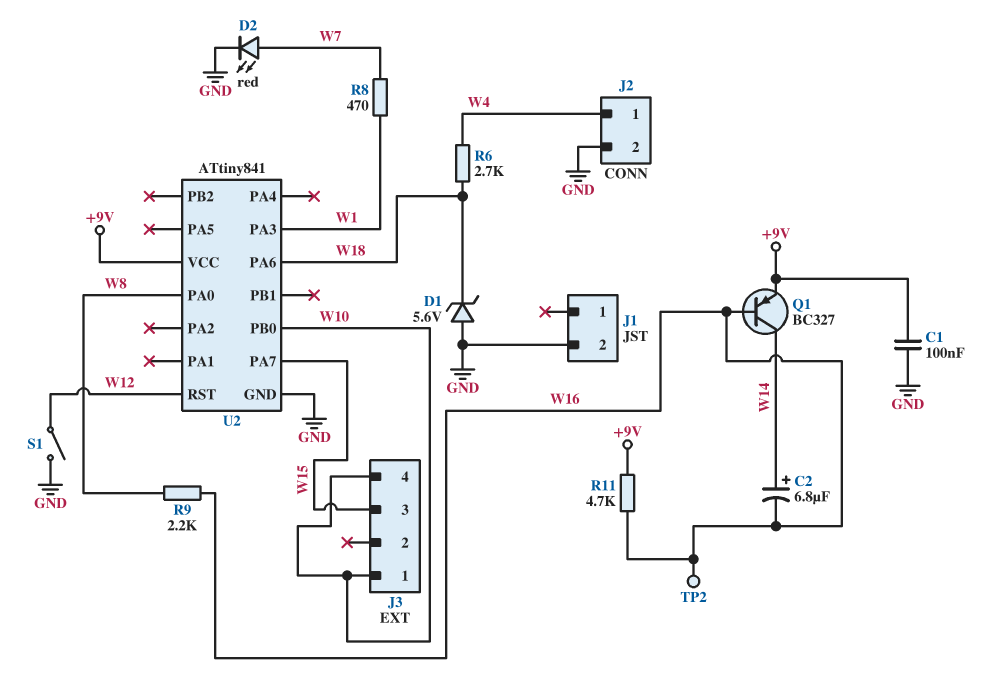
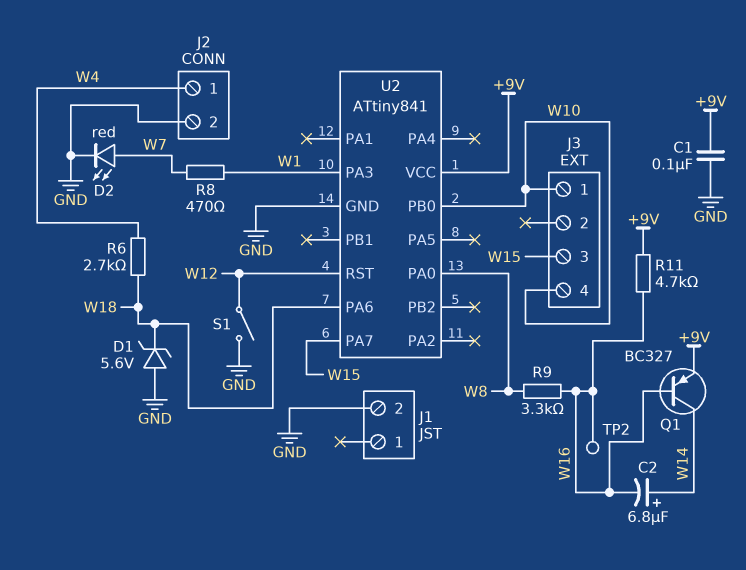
R9: 2.2k (W8, W16) -> 3.3k (W8, W16)

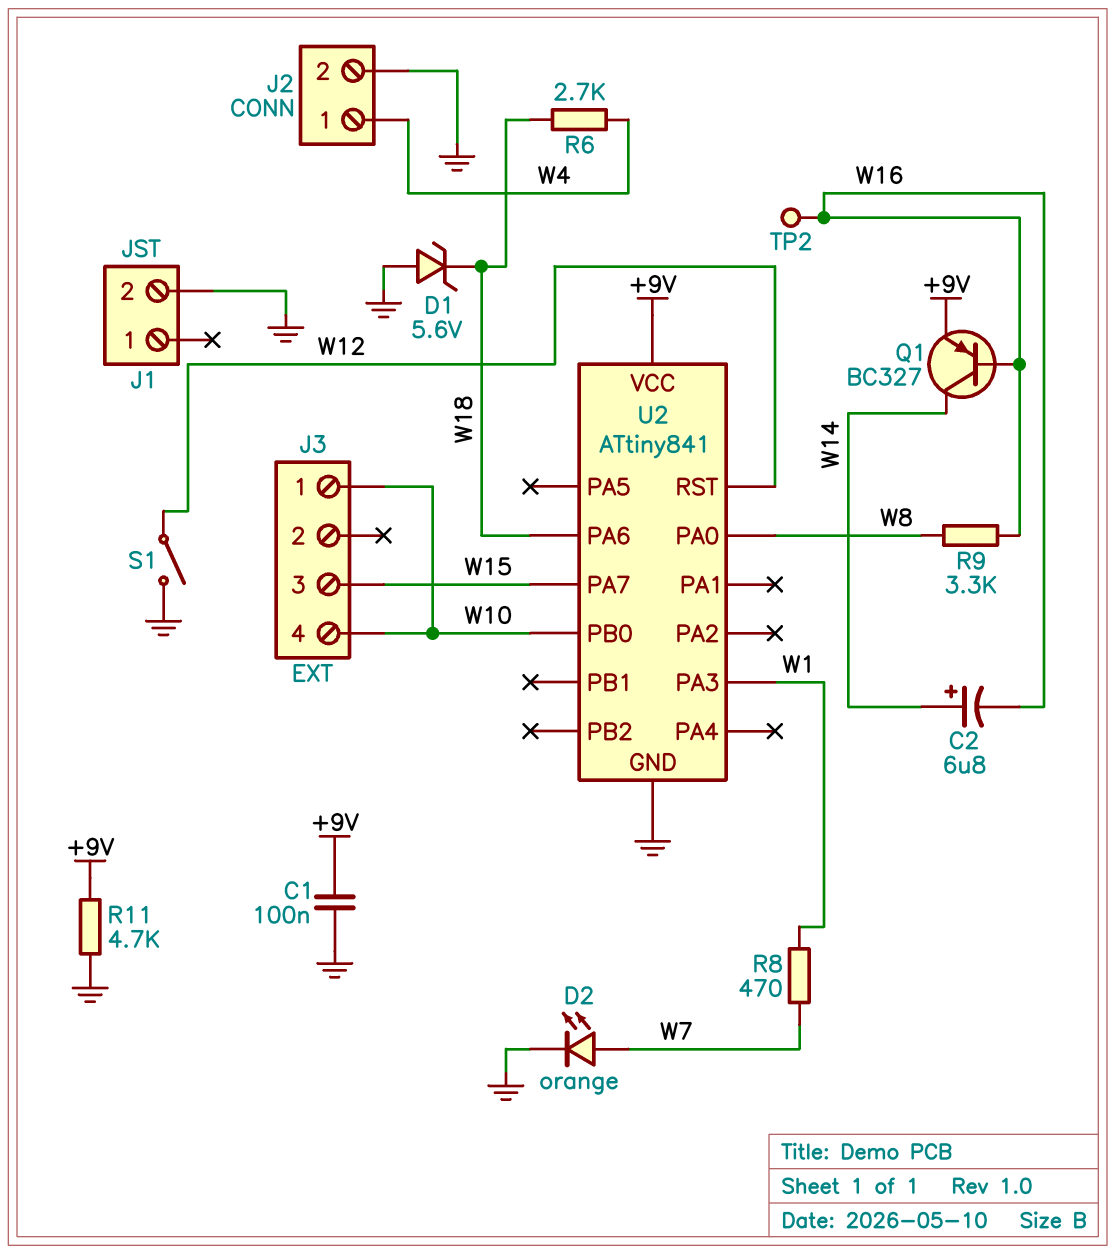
D2: LED red (A W7, K GND) -> LED orange (A W7, K GND)
R11: 4.7k (+9V, W16) -> 4.7k (+9V, GND)

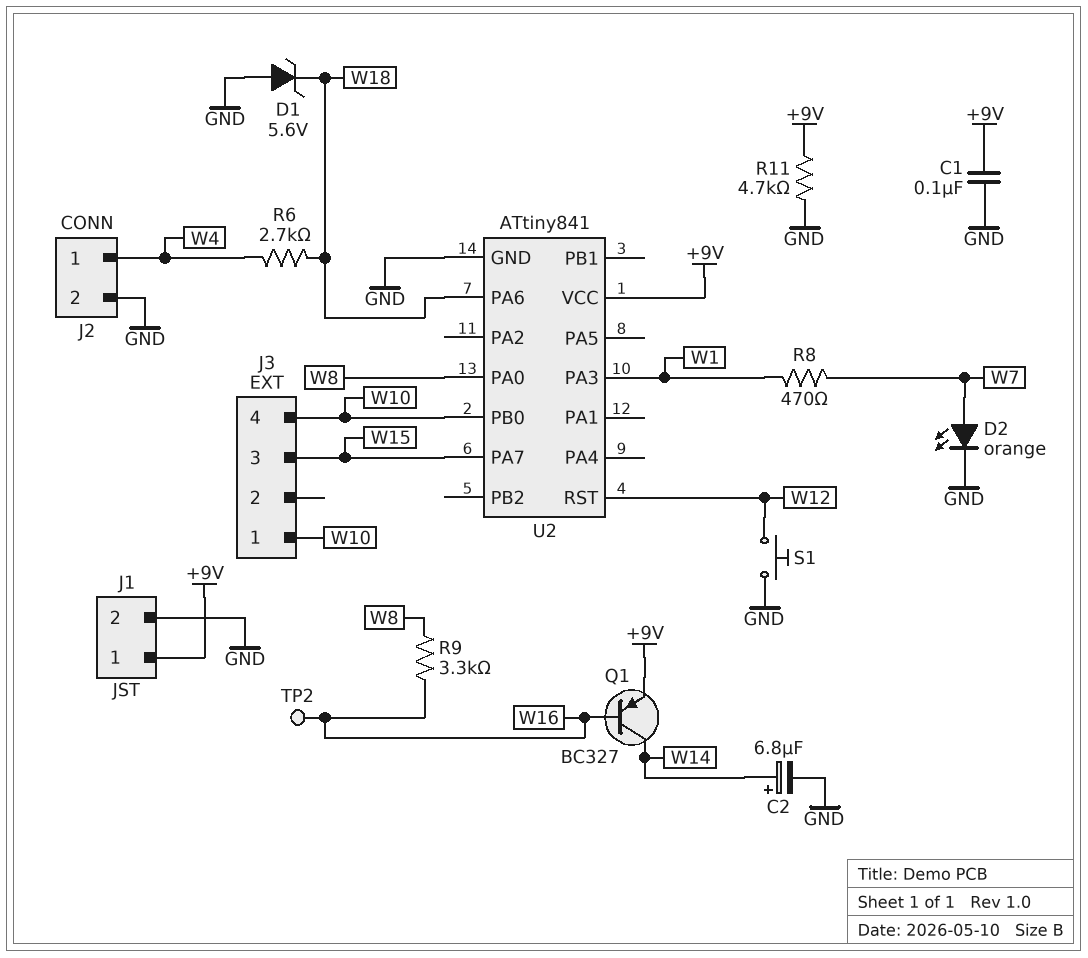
C2: 6.8uF (plus W14, minus W16) -> 6.8uF (plus W14, minus GND)
J1 pin 1: none -> +9V
S1: switch (GND, W12) -> button (GND, W12)

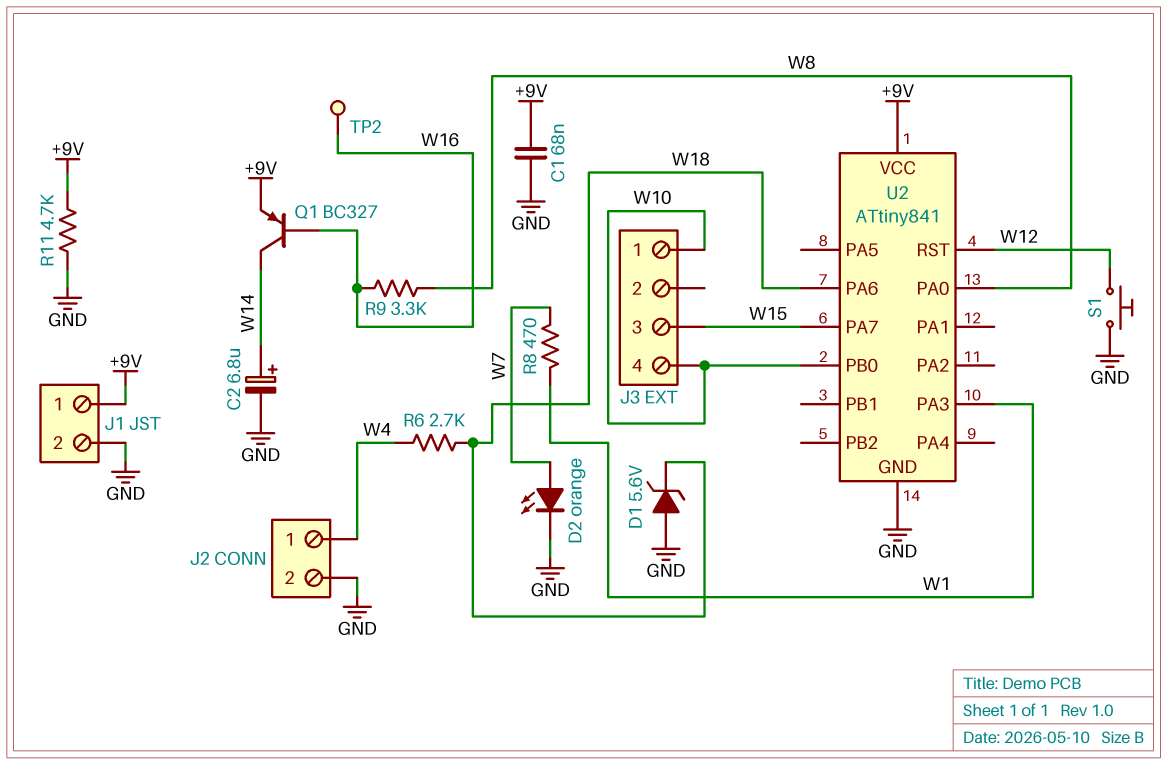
C1: 100nF (+9V, GND) -> 68nF (+9V, GND)

